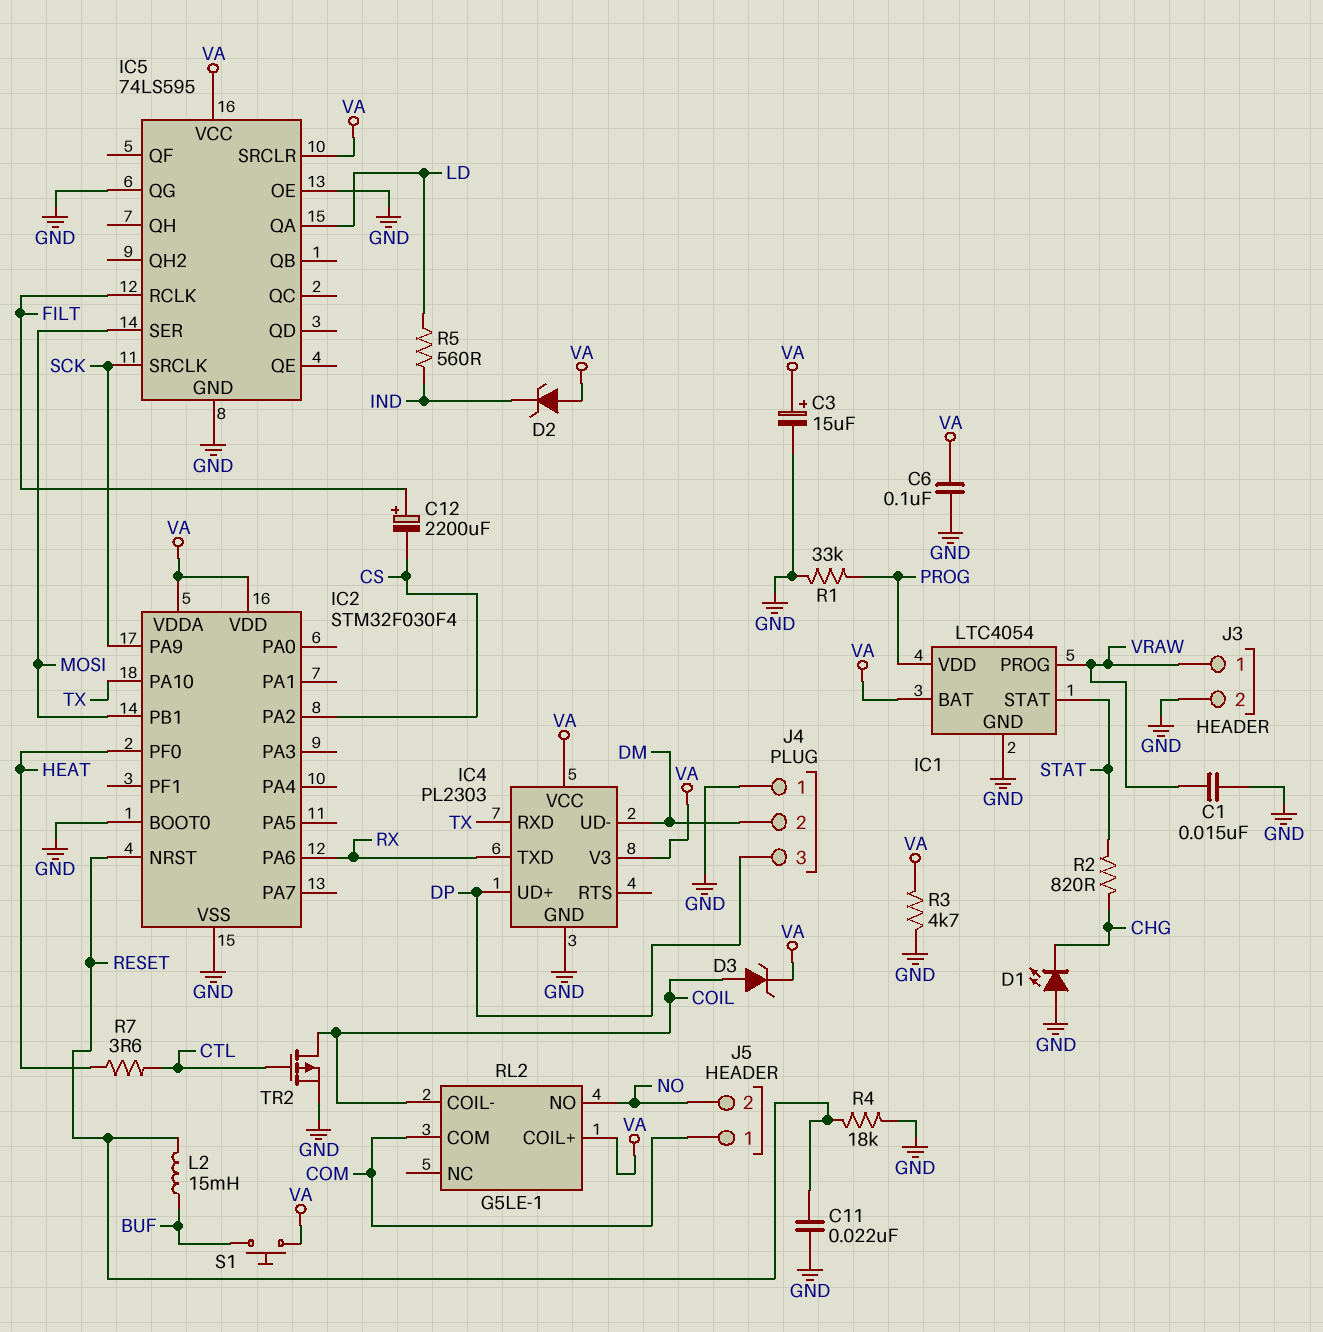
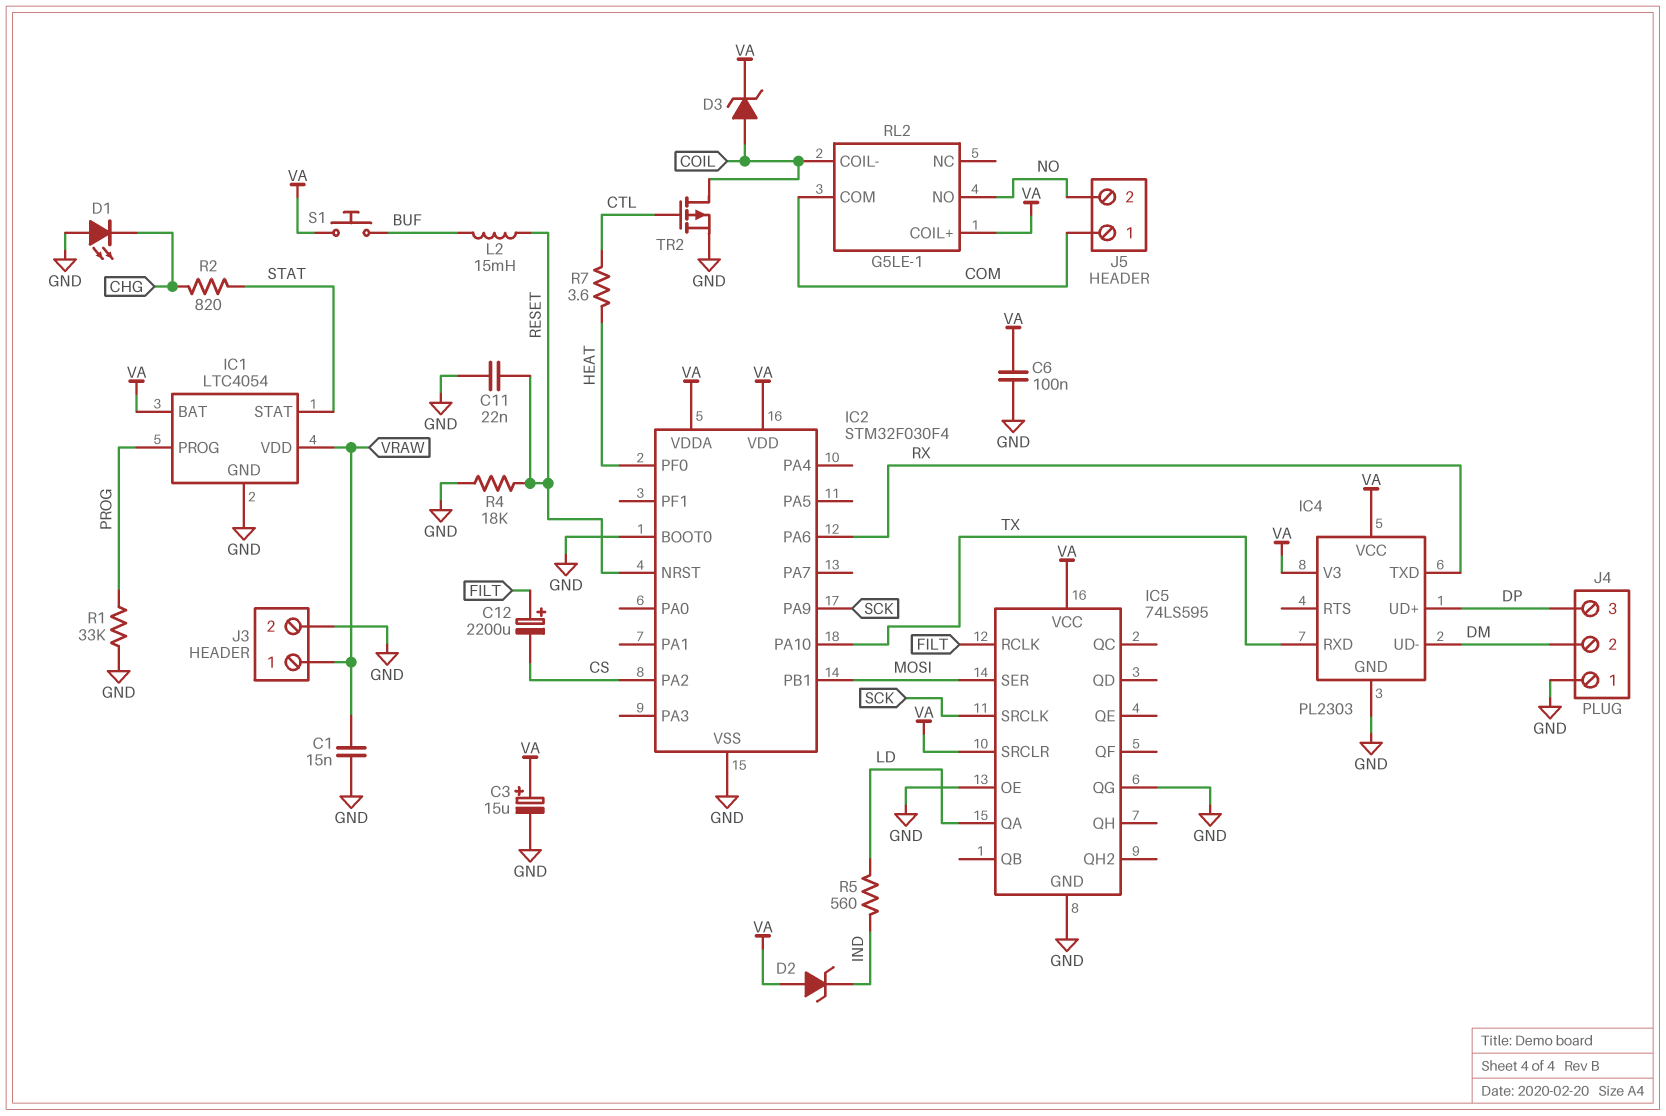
IC1 pin PROG: VRAW -> PROG
IC1 pin VDD: PROG -> VRAW
R3: 4.7k (GND, VA) -> none

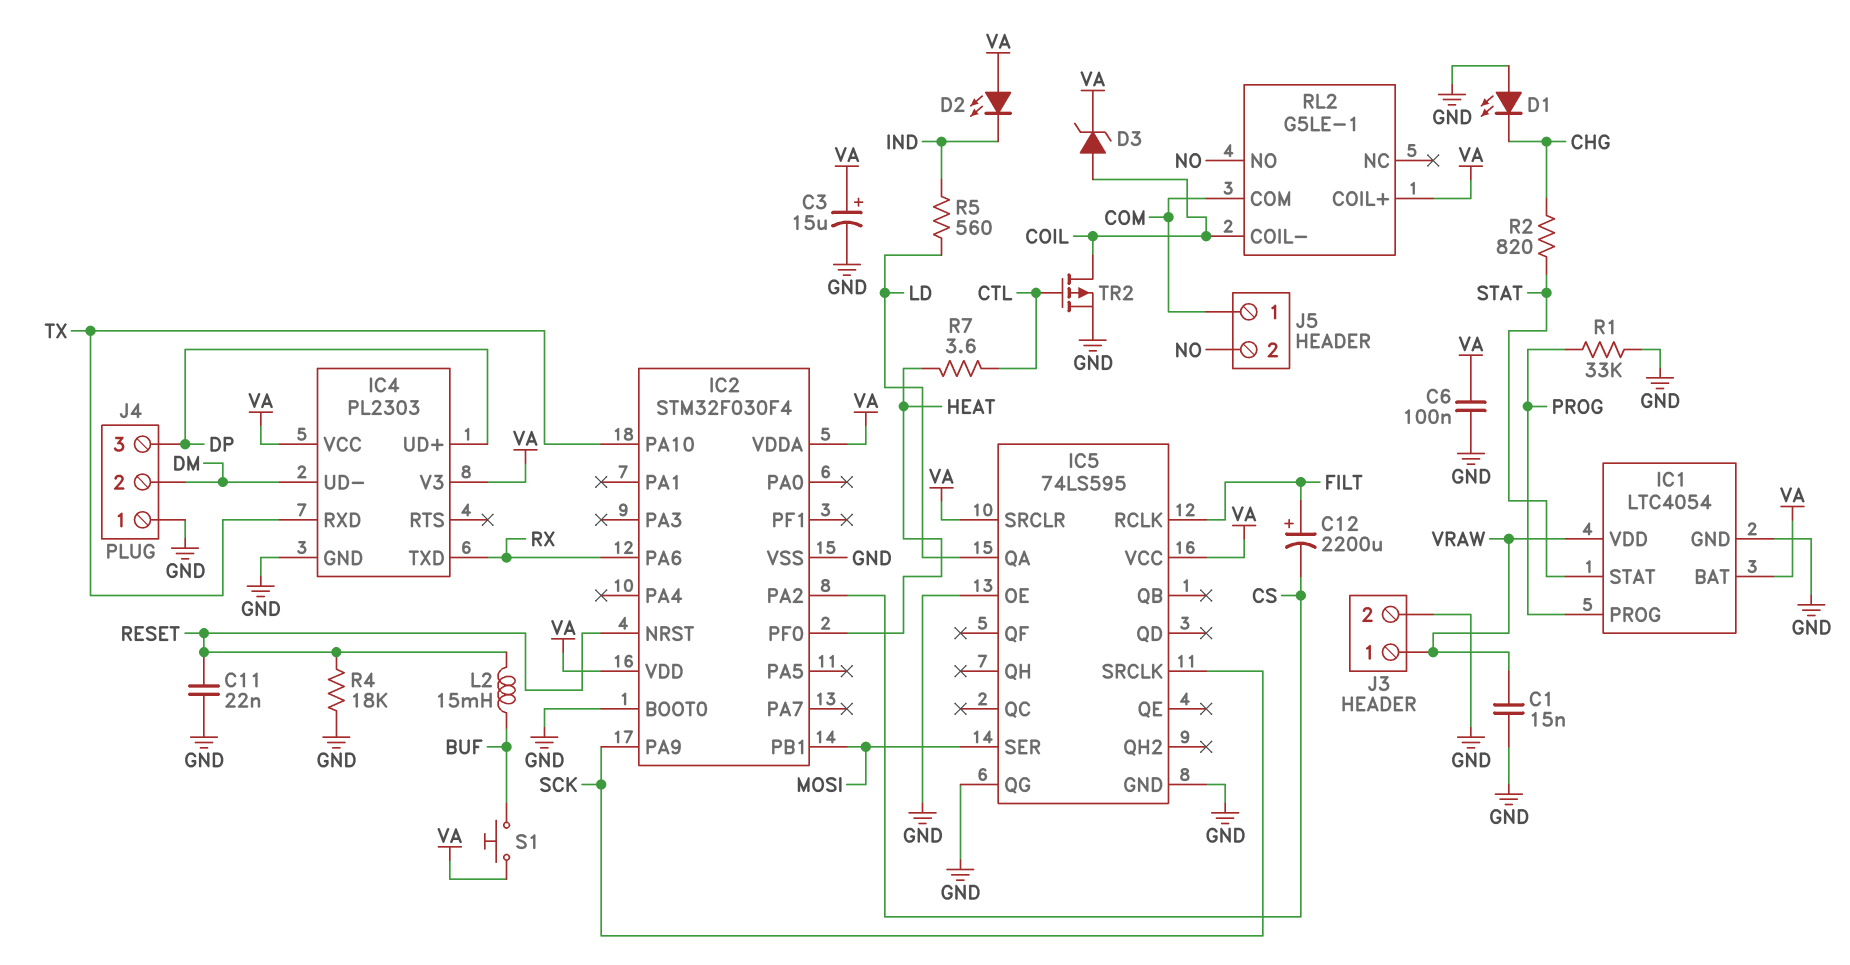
D2: zener (A VA, K IND) -> LED (A VA, K IND)

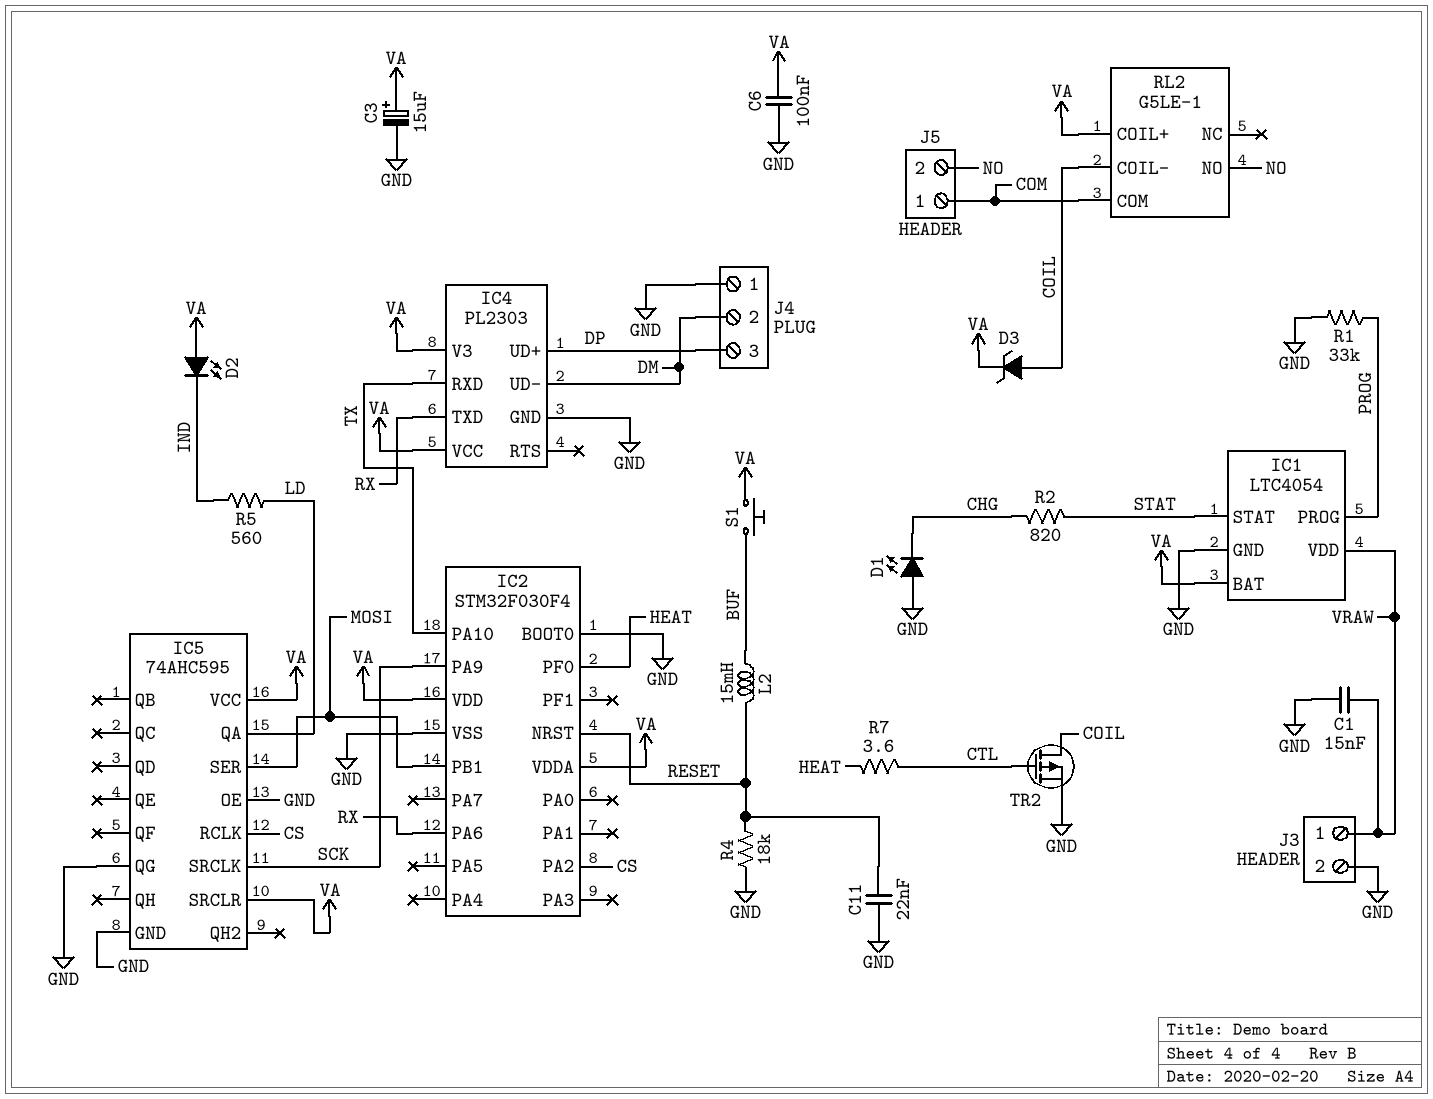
C12: 2200uF (plus FILT, minus CS) -> none
IC5: 74LS595 -> 74AHC595
IC5 pin RCLK: FILT -> CS

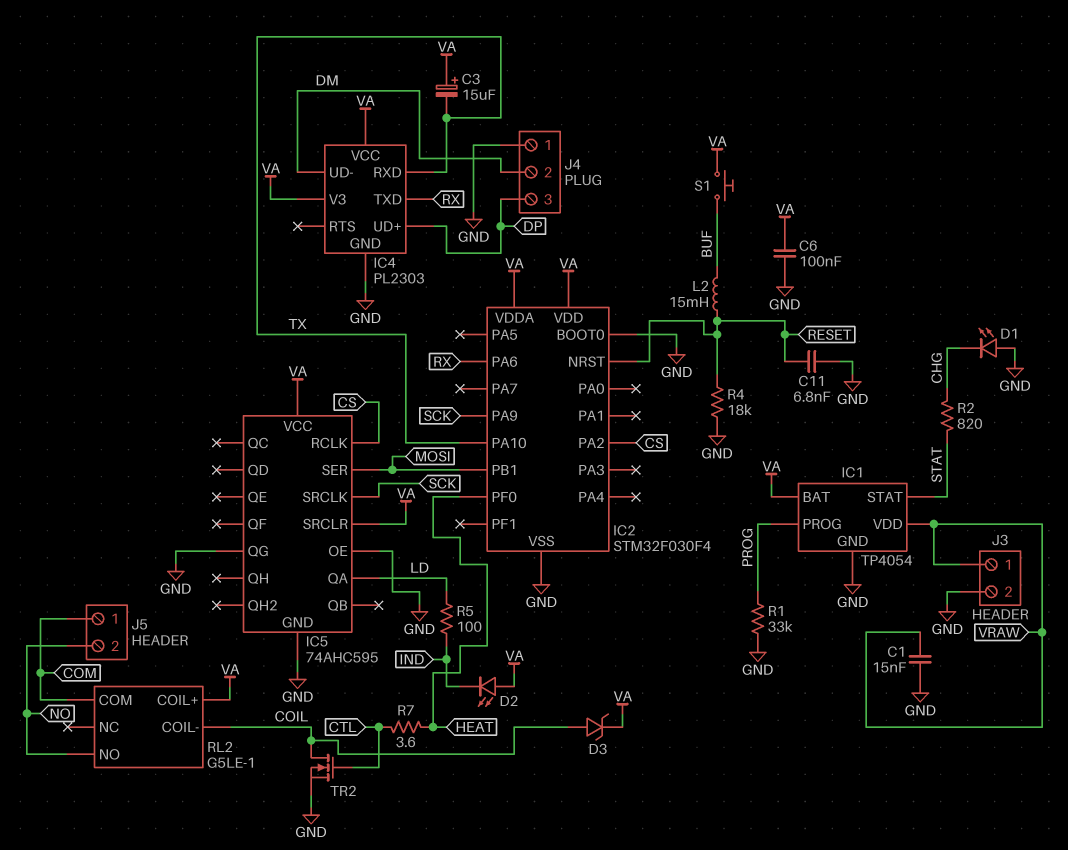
C3: 15uF (plus VA, minus GND) -> 15uF (plus VA, minus TX)
C11: 22nF (GND, RESET) -> 6.8nF (GND, RESET)
IC1: LTC4054 -> TP4054
R5: 560 (IND, LD) -> 100 (IND, LD)
TR2: PMOS (G CTL, D COIL, S GND) -> NMOS (G CTL, D COIL, S GND)

